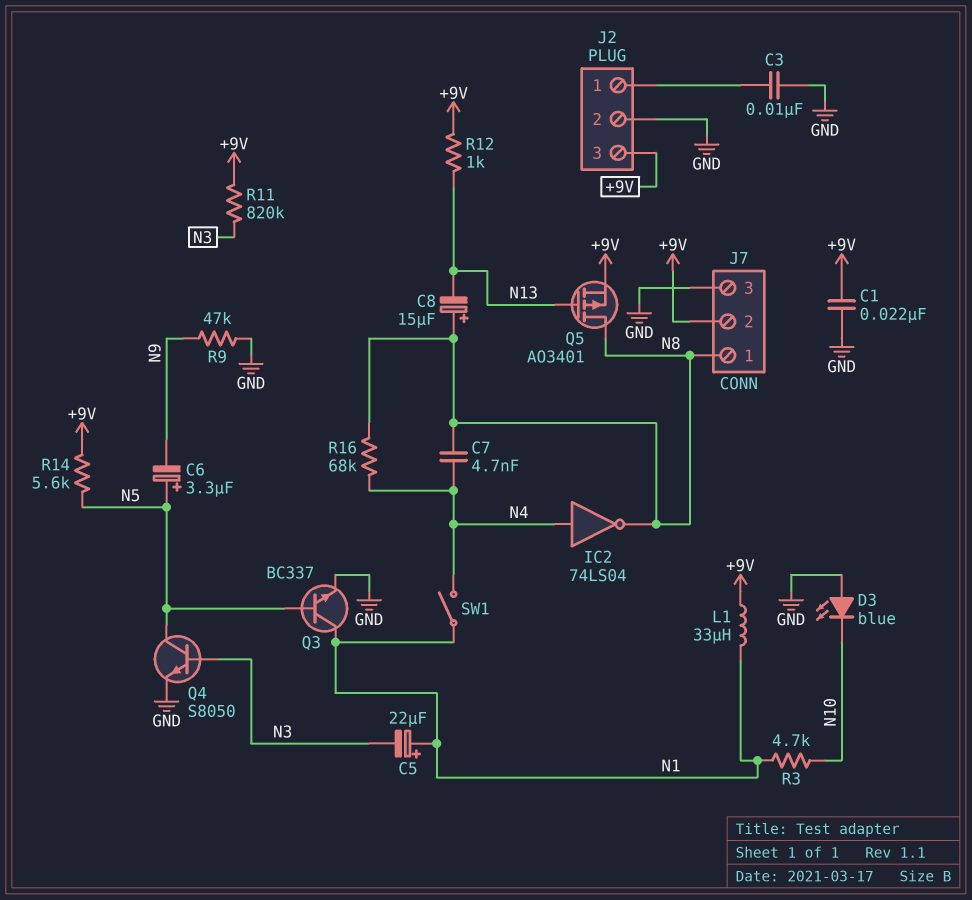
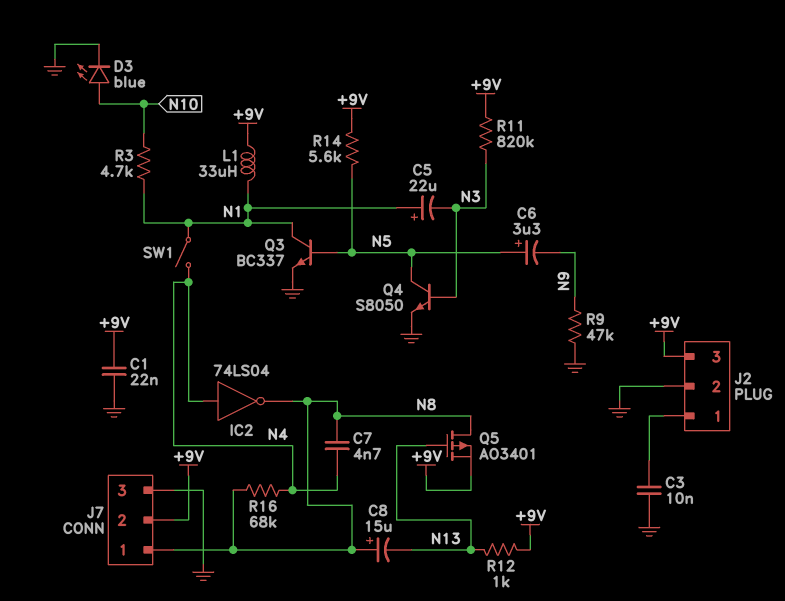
D3: LED blue (A GND, K N10) -> LED blue (A N10, K GND)

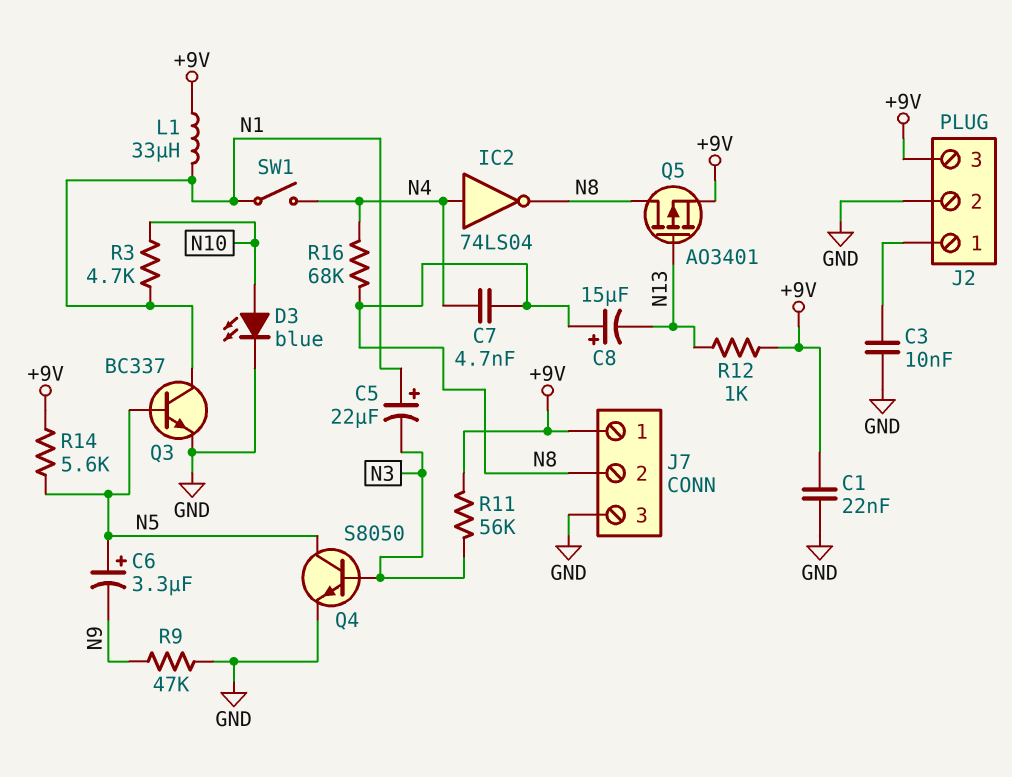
J7 pin 1: N8 -> +9V
J7 pin 2: +9V -> N8
R11: 820k (+9V, N3) -> 56k (+9V, N3)

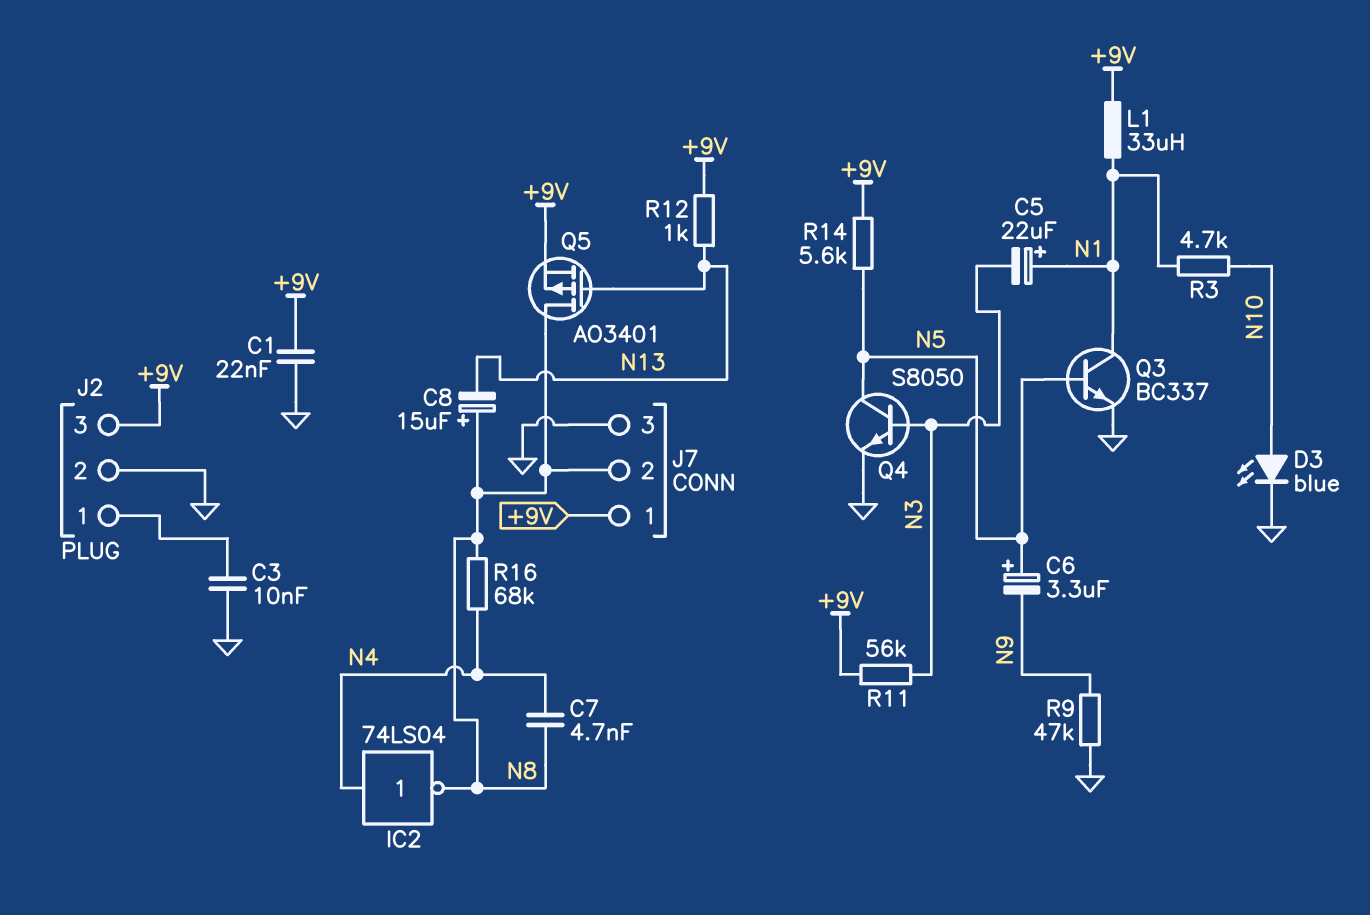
SW1: switch (N1, N4) -> none

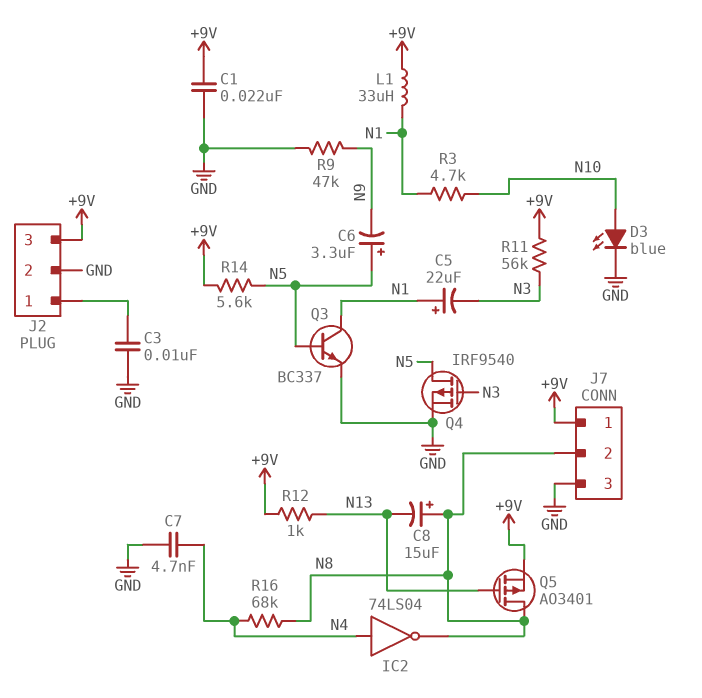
C7: 4.7nF (N4, N8) -> 4.7nF (GND, N4)
Q4: NPN S8050 (B N3, C N5, E GND) -> PMOS IRF9540 (G N3, D N5, S GND)

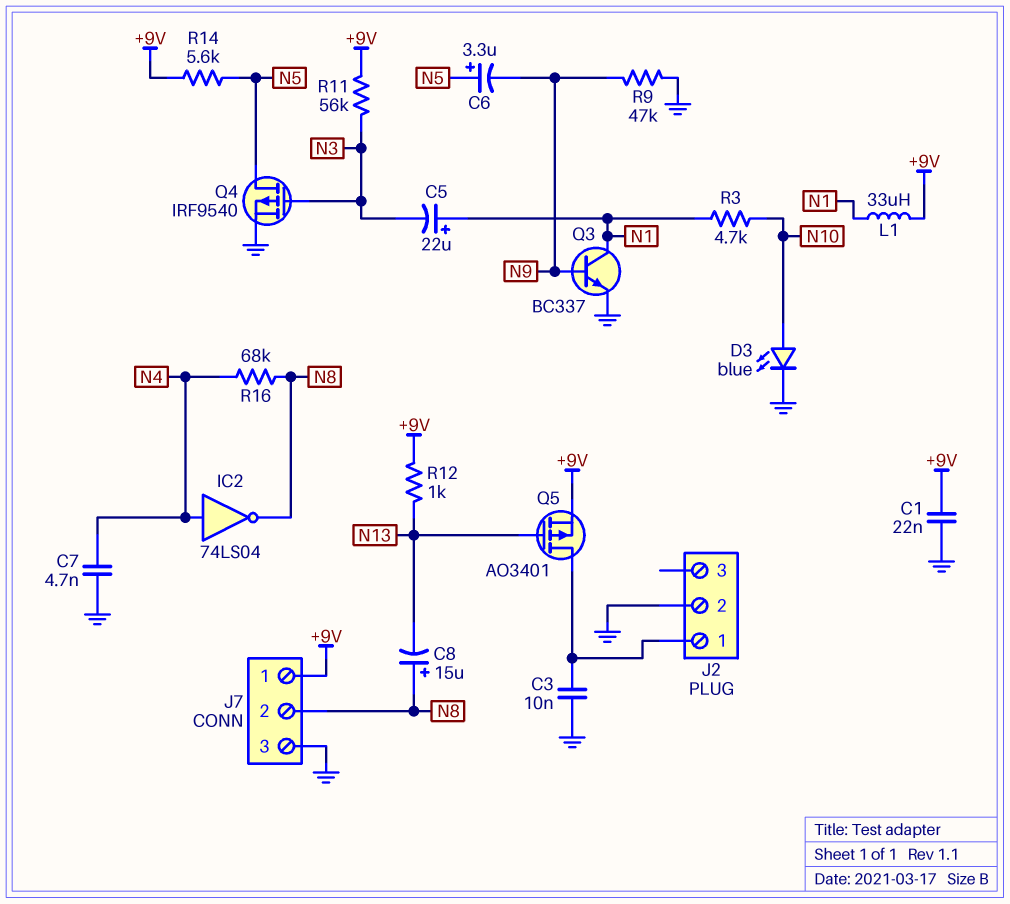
J2 pin 3: +9V -> none
Q3: NPN BC337 (B N5, C N1, E GND) -> NPN BC337 (B N9, C N1, E GND)
Q5: PMOS AO3401 (G N13, D N8, S +9V) -> PMOS AO3401 (G N13, D J2/1, S +9V)

